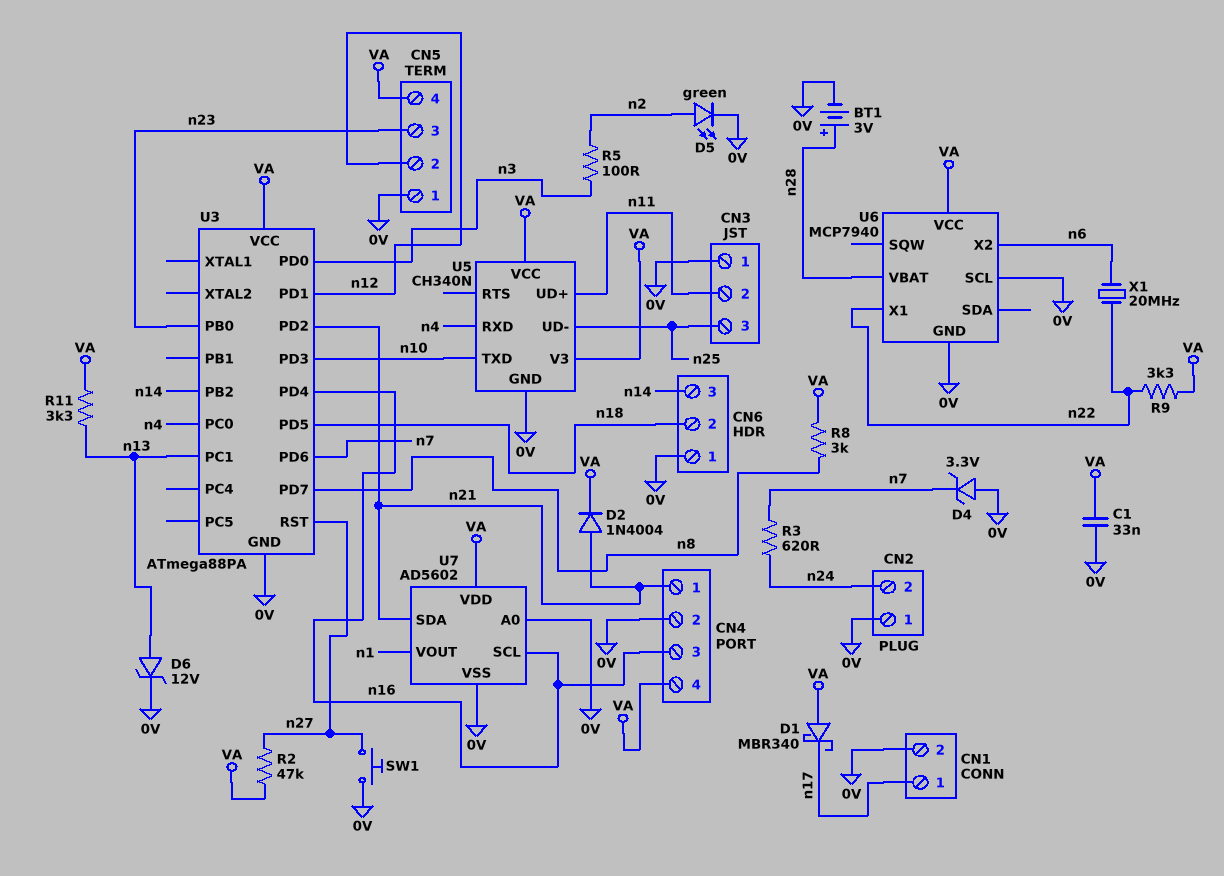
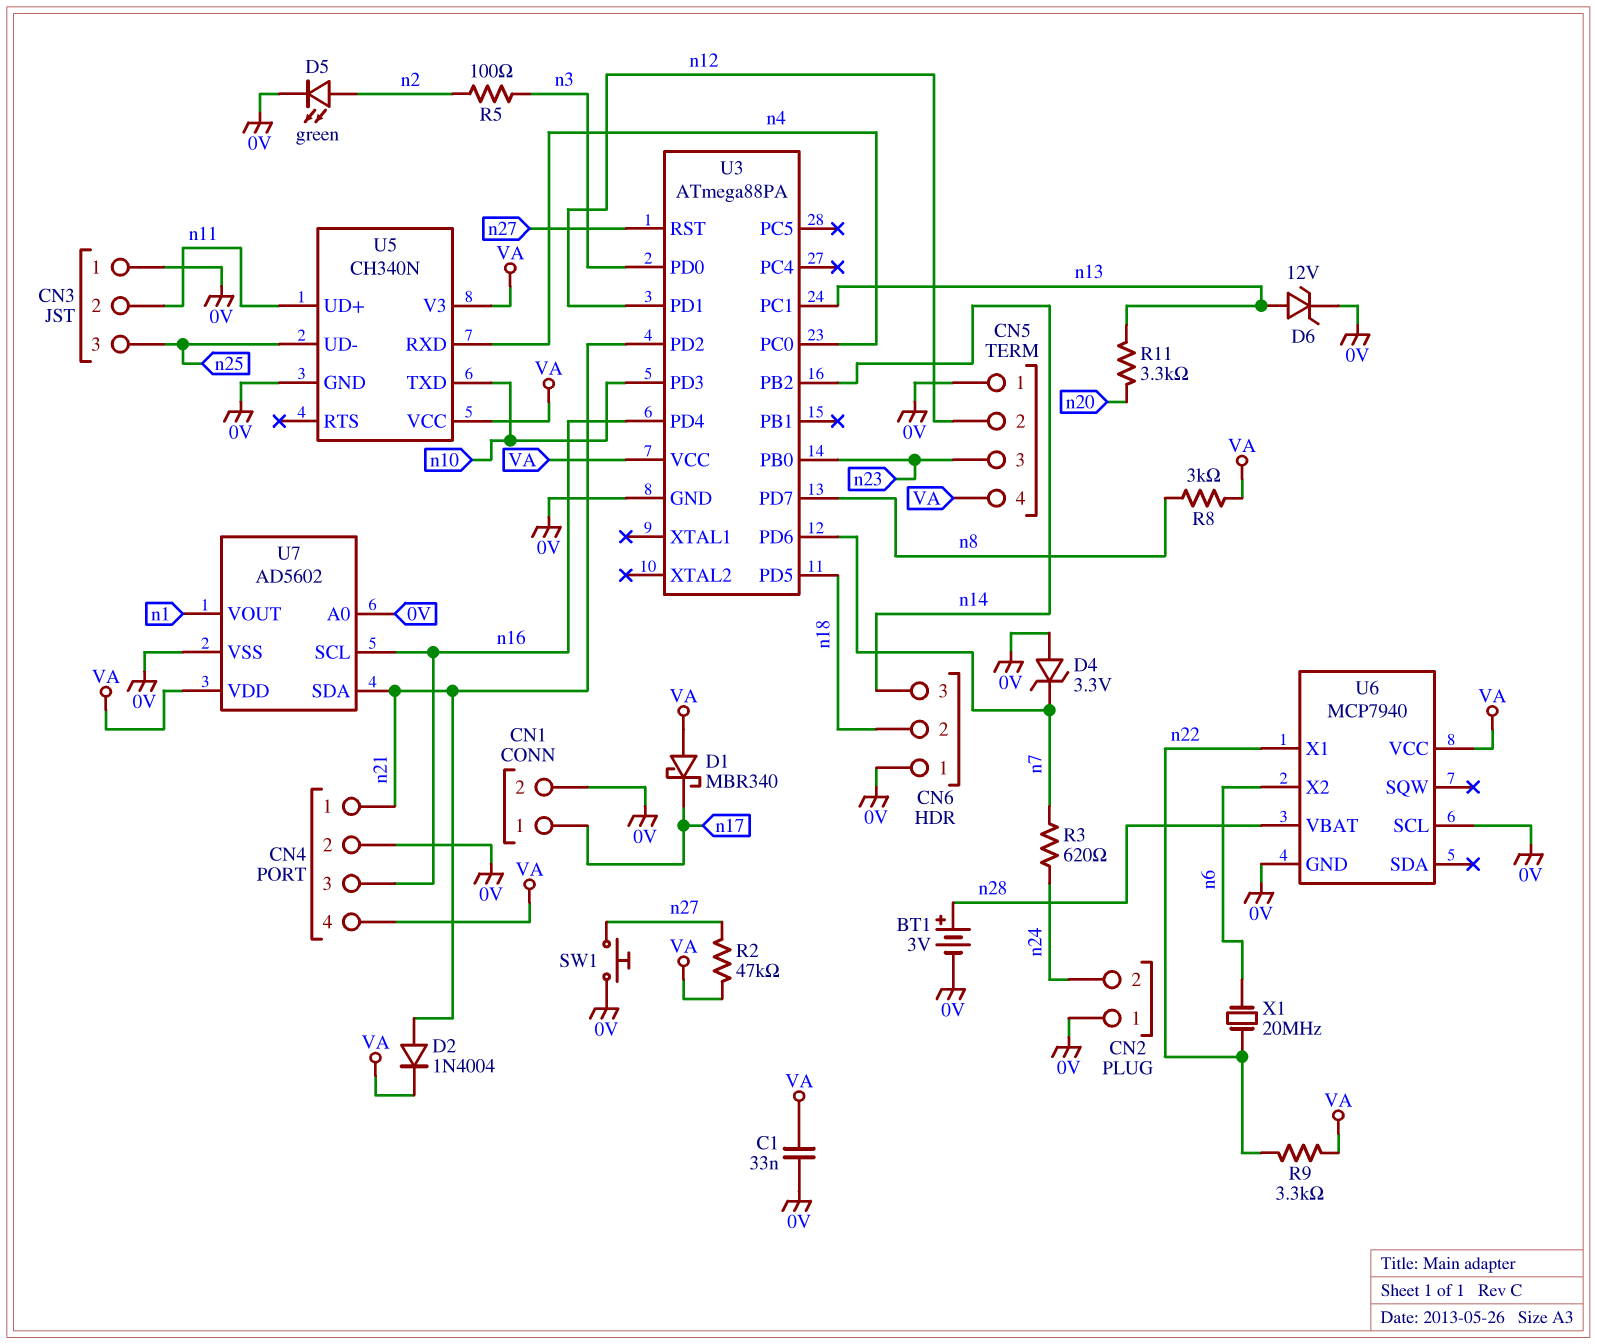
R11: 3.3k (VA, n13) -> 3.3k (n13, n20)

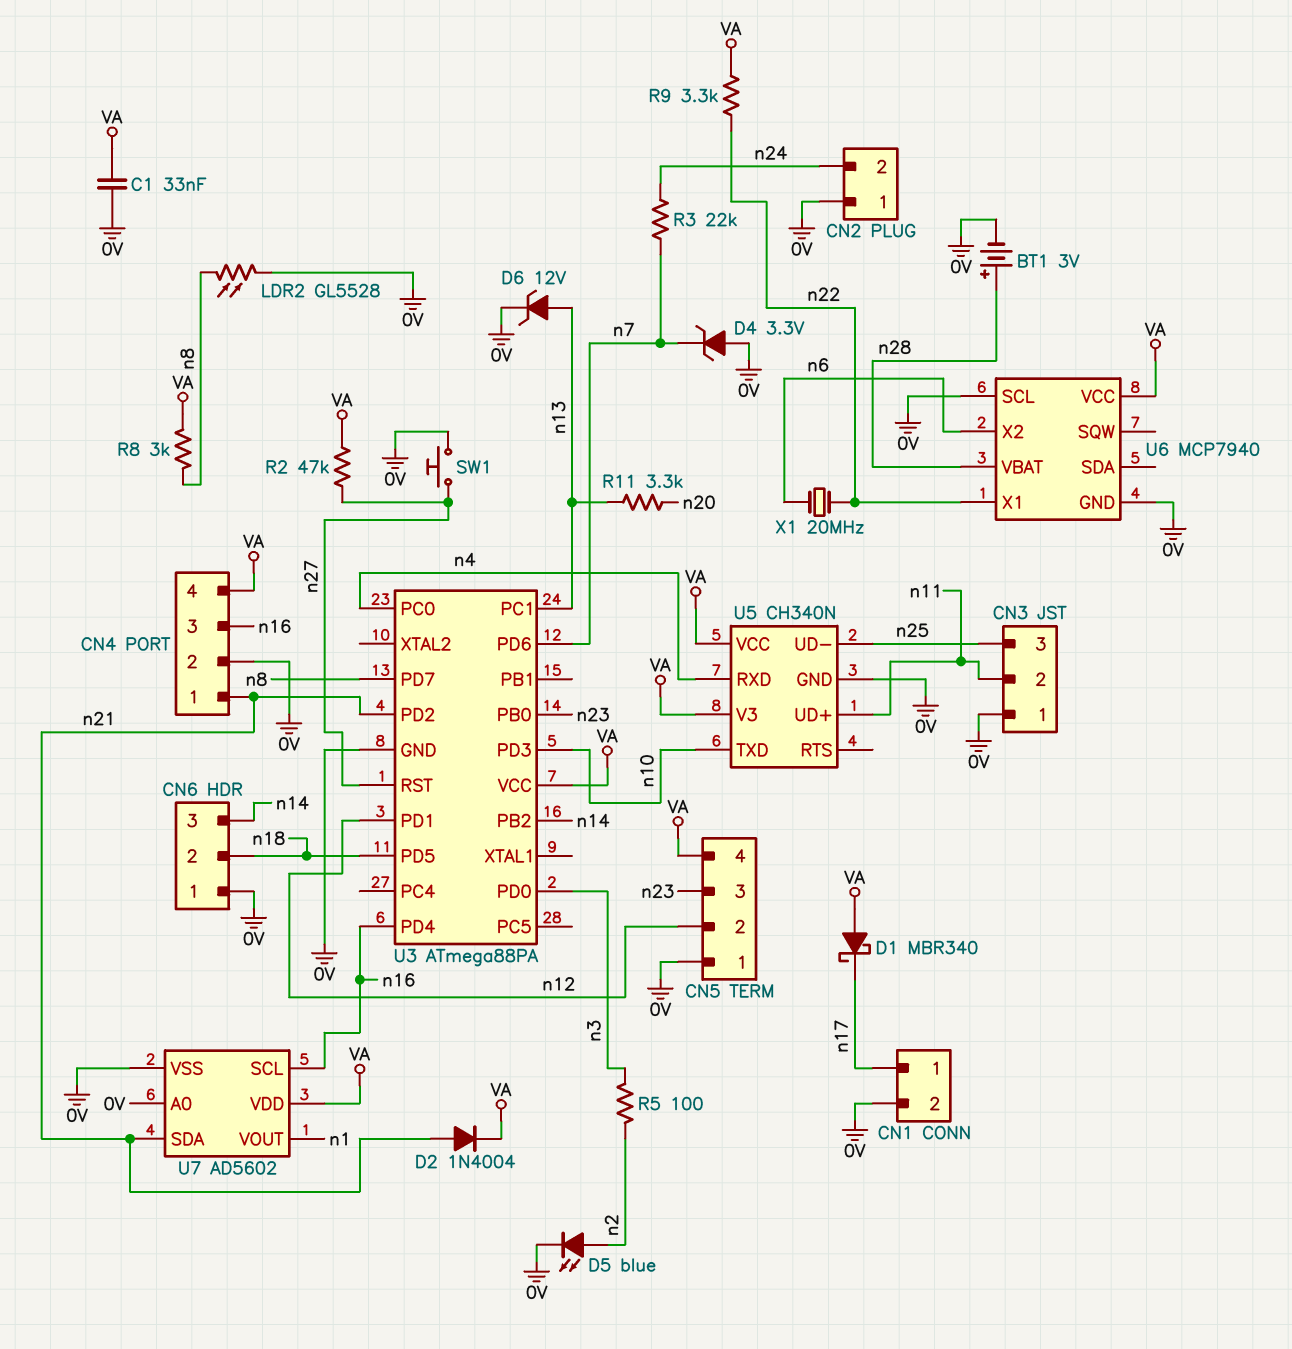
D5: LED green (A n2, K 0V) -> LED blue (A n2, K 0V)
LDR2: none -> GL5528 (0V, n8)
R3: 620 (n7, n24) -> 22k (n7, n24)

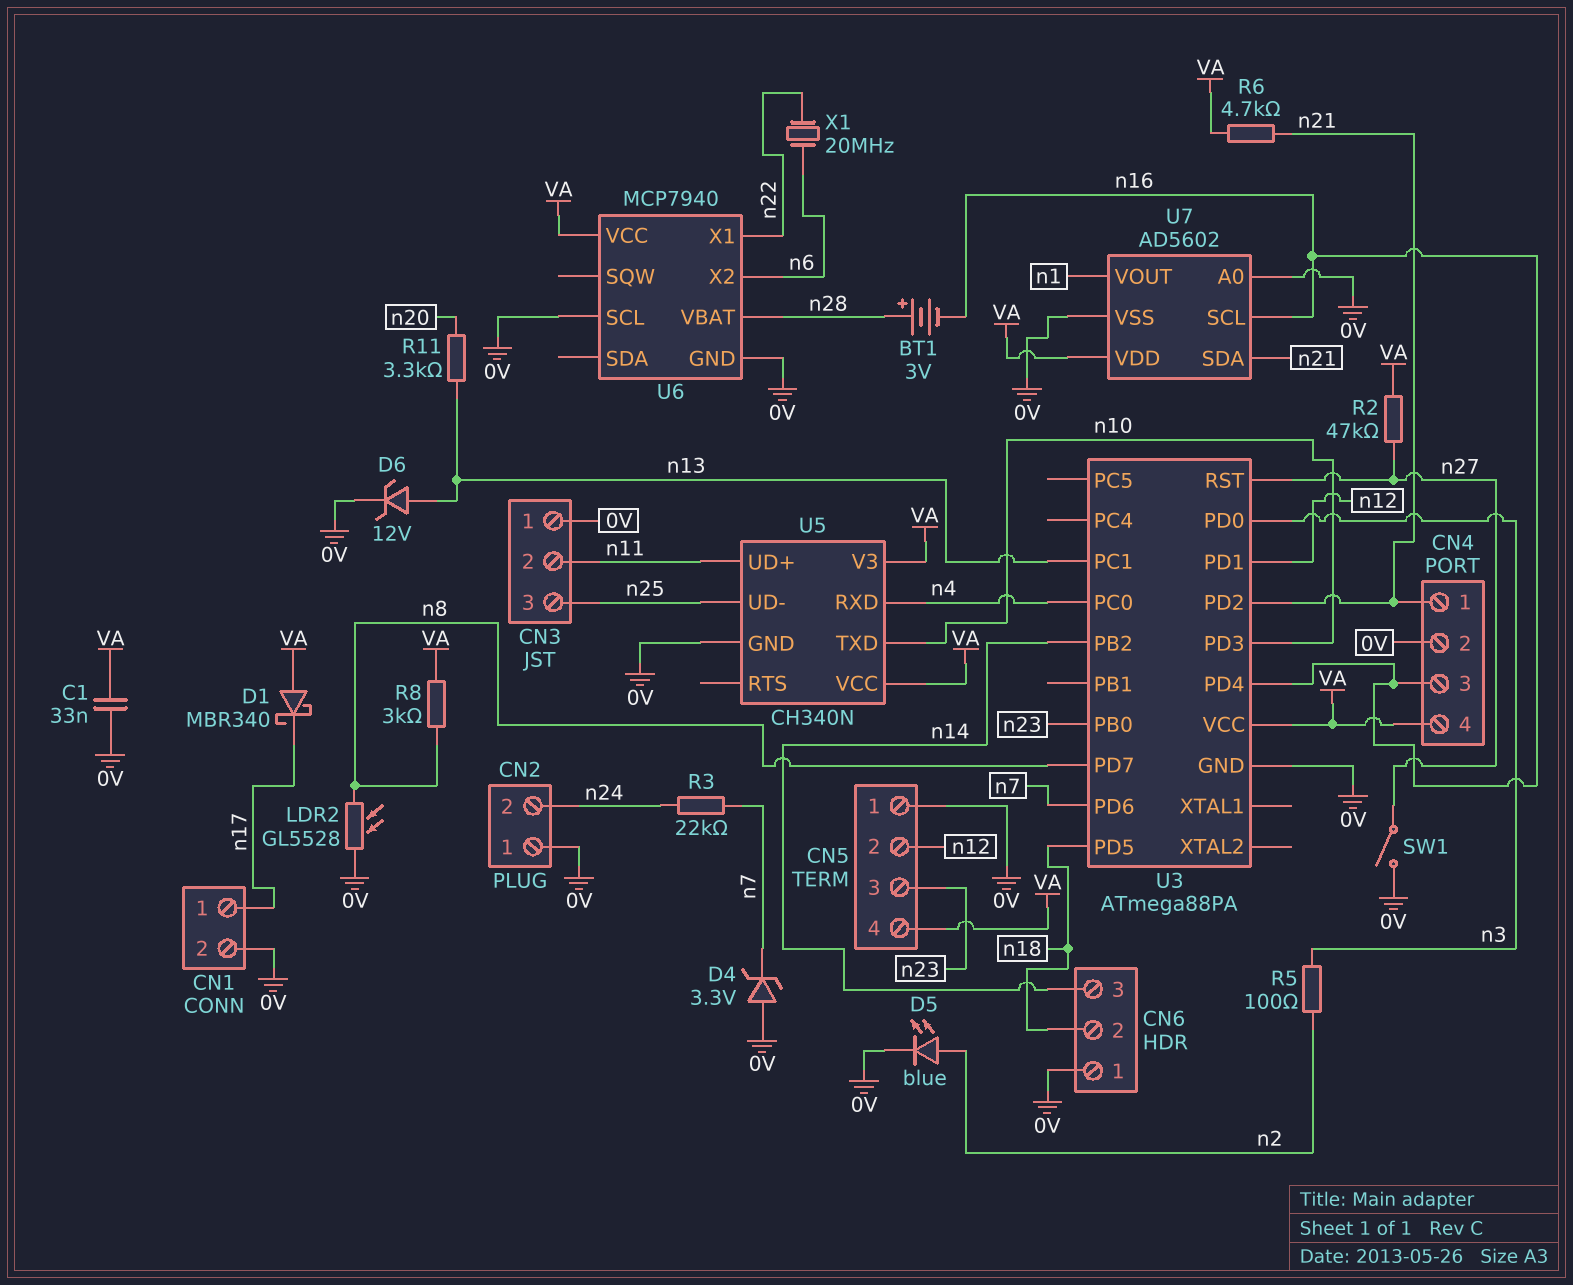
BT1: 3V (plus n28, minus 0V) -> 3V (plus n28, minus n16)
D2: diode 1N4004 (A n21, K VA) -> none
R6: none -> 4.7k (VA, n21)
R9: 3.3k (VA, n22) -> none
SW1: button (0V, n27) -> switch (0V, n27)

